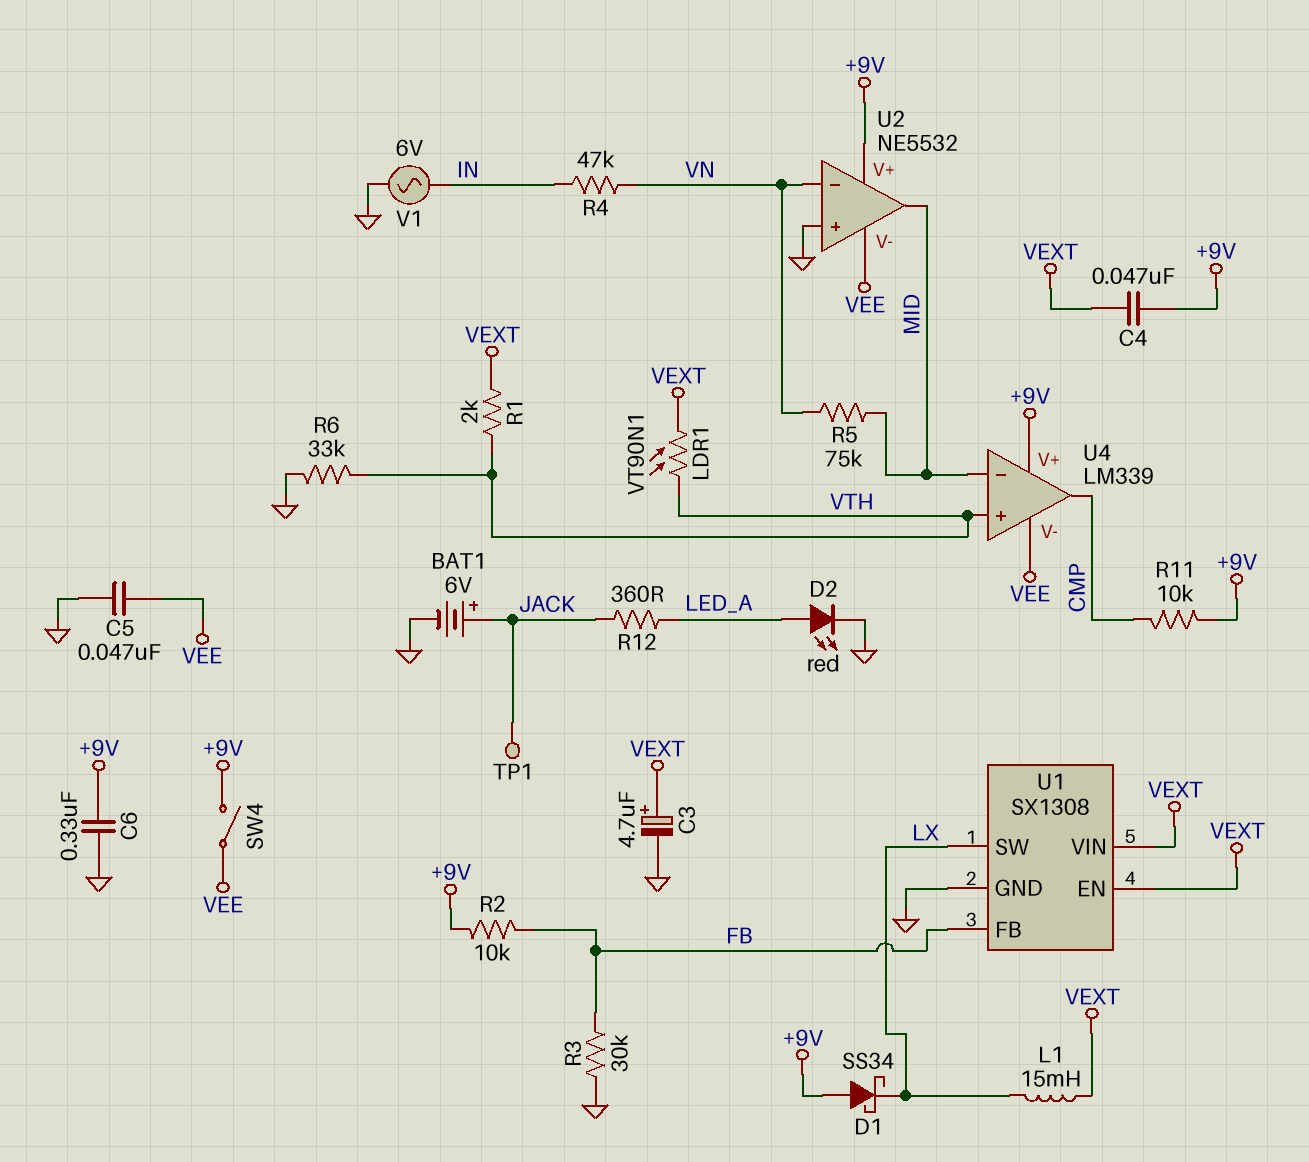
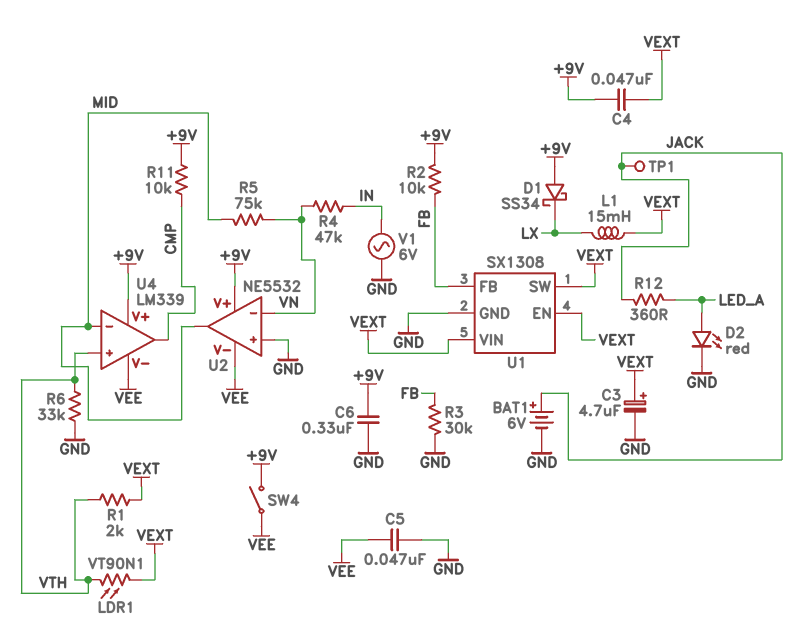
U1 pin SW: LX -> VEXT

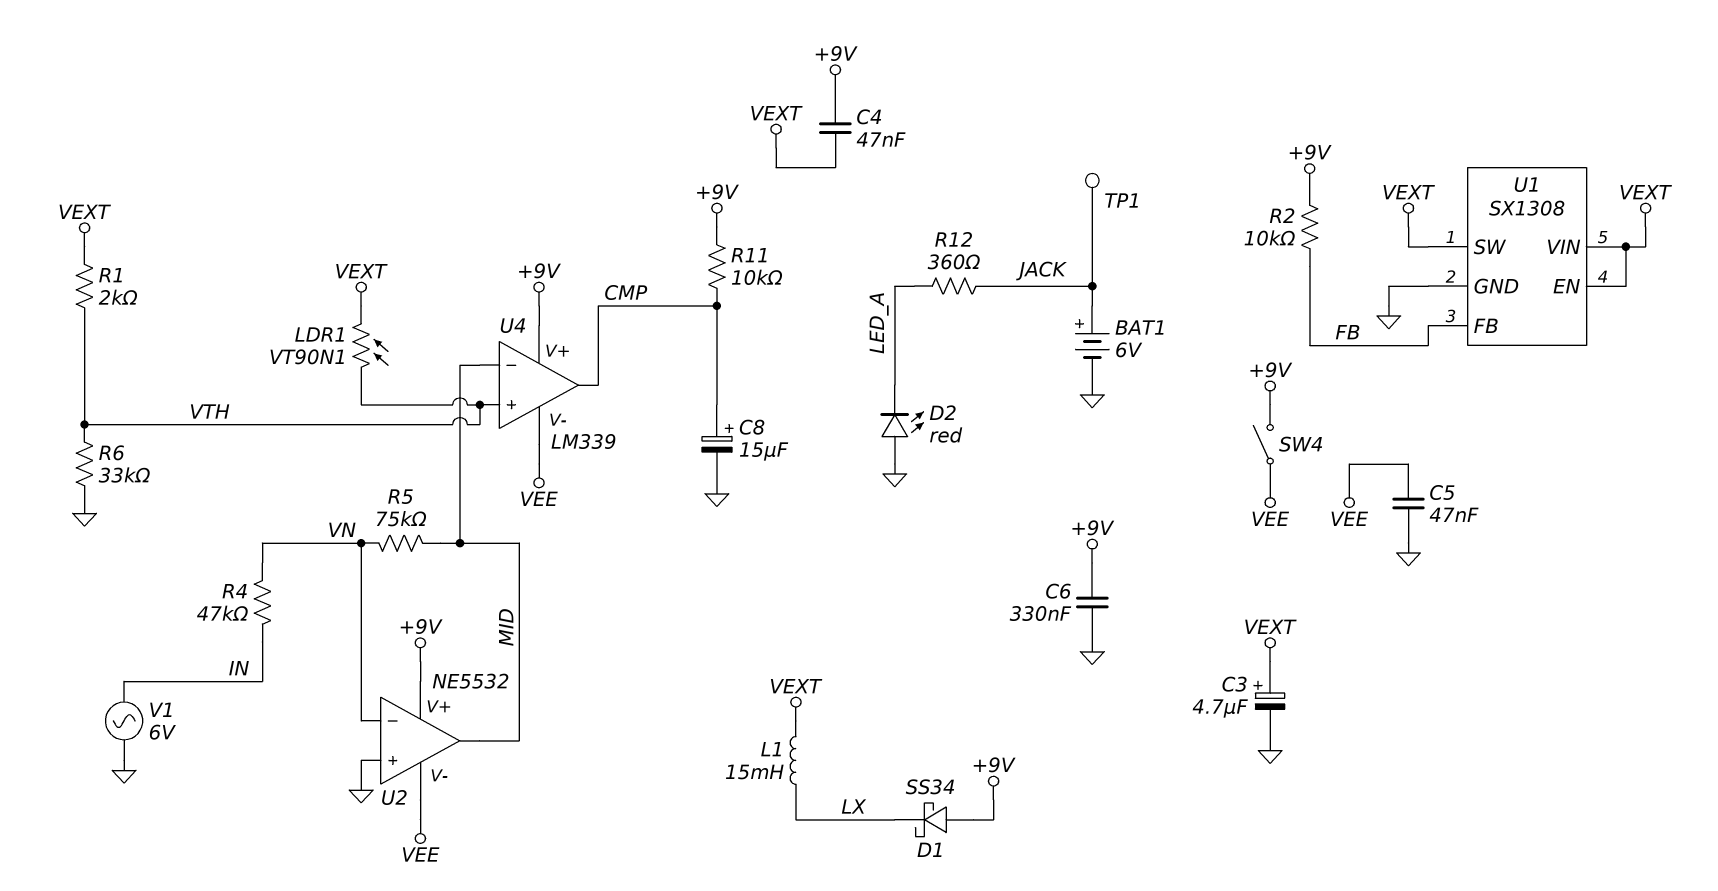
C8: none -> 15uF (plus CMP, minus GND)
D2: LED red (A LED_A, K GND) -> LED red (A GND, K LED_A)
R3: 30k (FB, GND) -> none

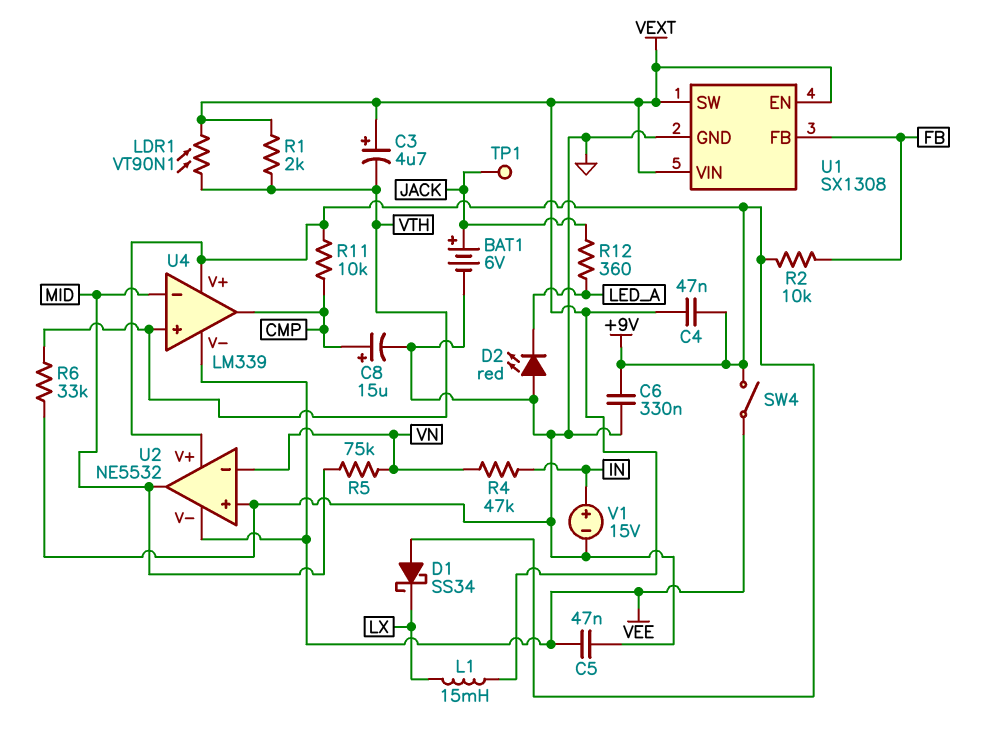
C3: 4.7uF (plus VEXT, minus GND) -> 4.7uF (plus VEXT, minus VTH)
V1: AC 6V (GND, IN) -> 15V (plus IN, minus GND)

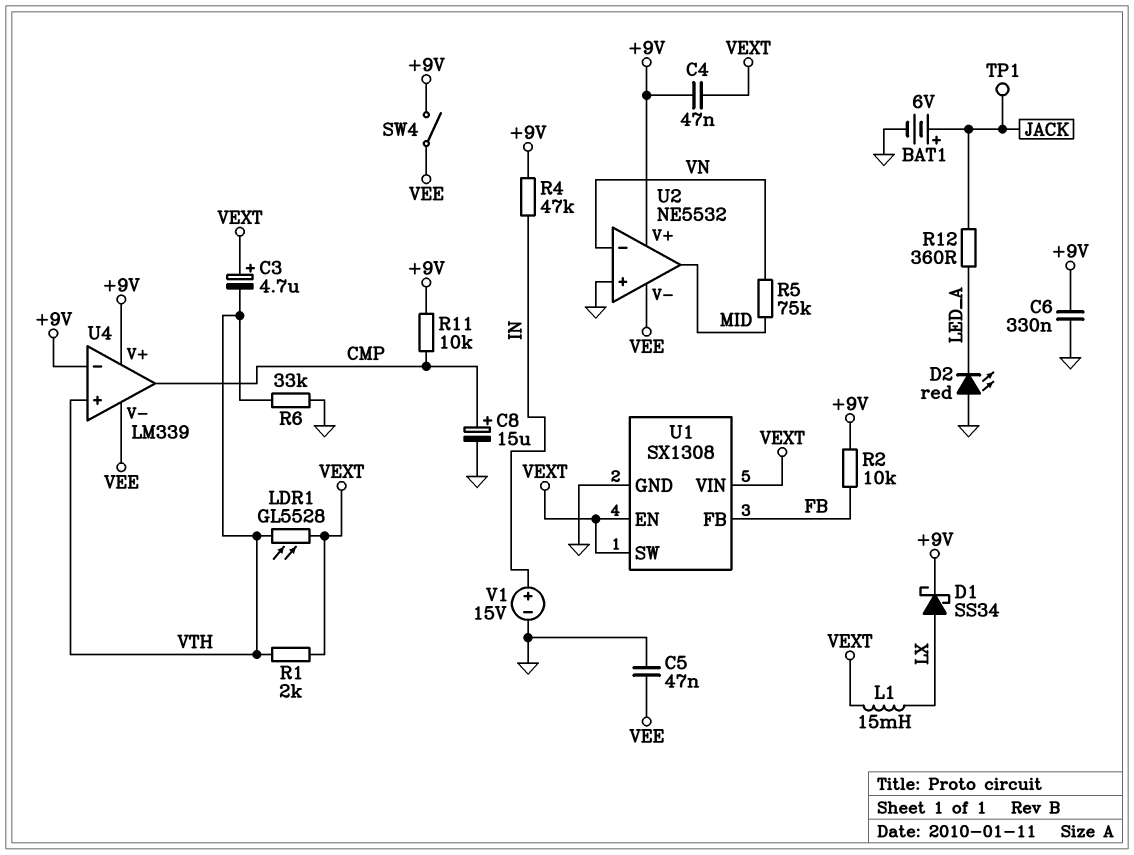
D1: schottky SS34 (A +9V, K LX) -> schottky SS34 (A LX, K +9V)
LDR1: VT90N1 (VEXT, VTH) -> GL5528 (VEXT, VTH)
R4: 47k (IN, VN) -> 47k (+9V, IN)
U4 pin in-: MID -> +9V

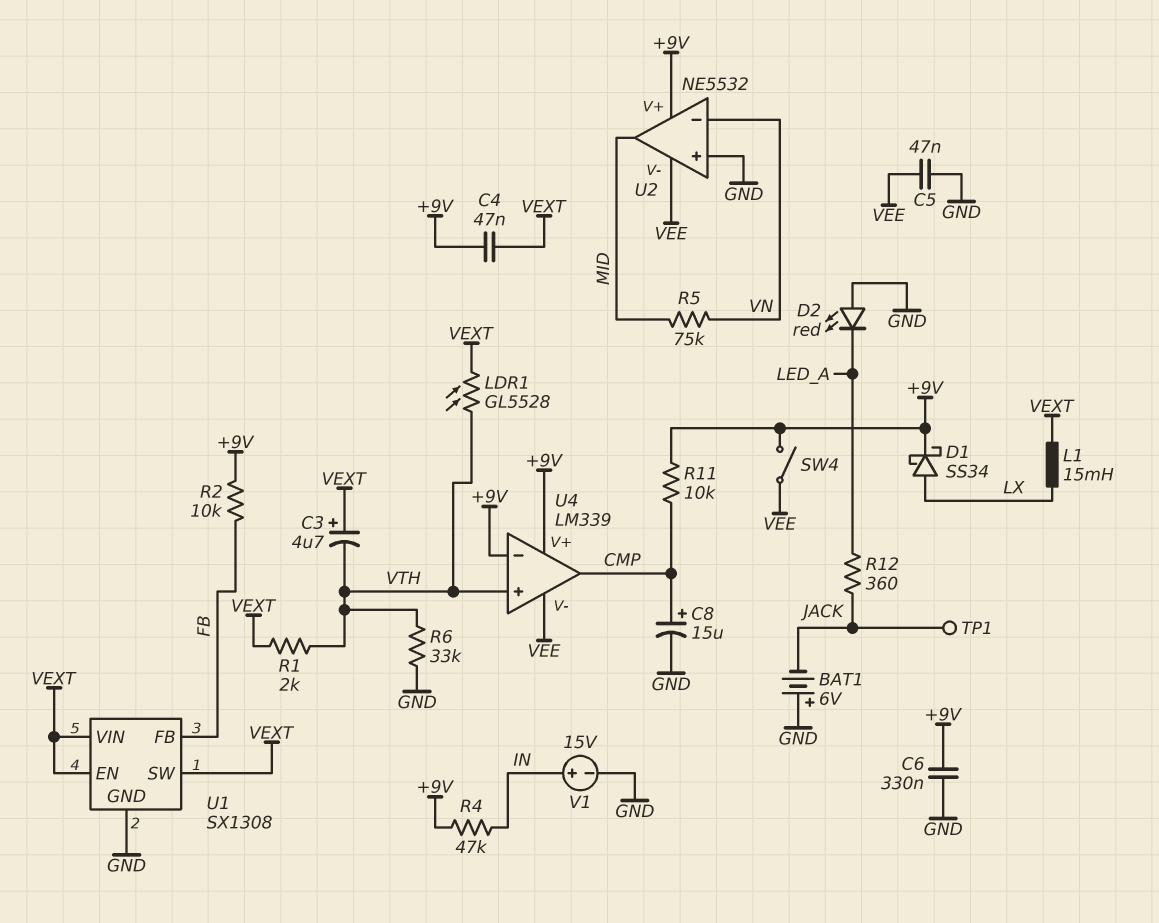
BAT1: 6V (plus JACK, minus GND) -> 6V (plus GND, minus JACK)

